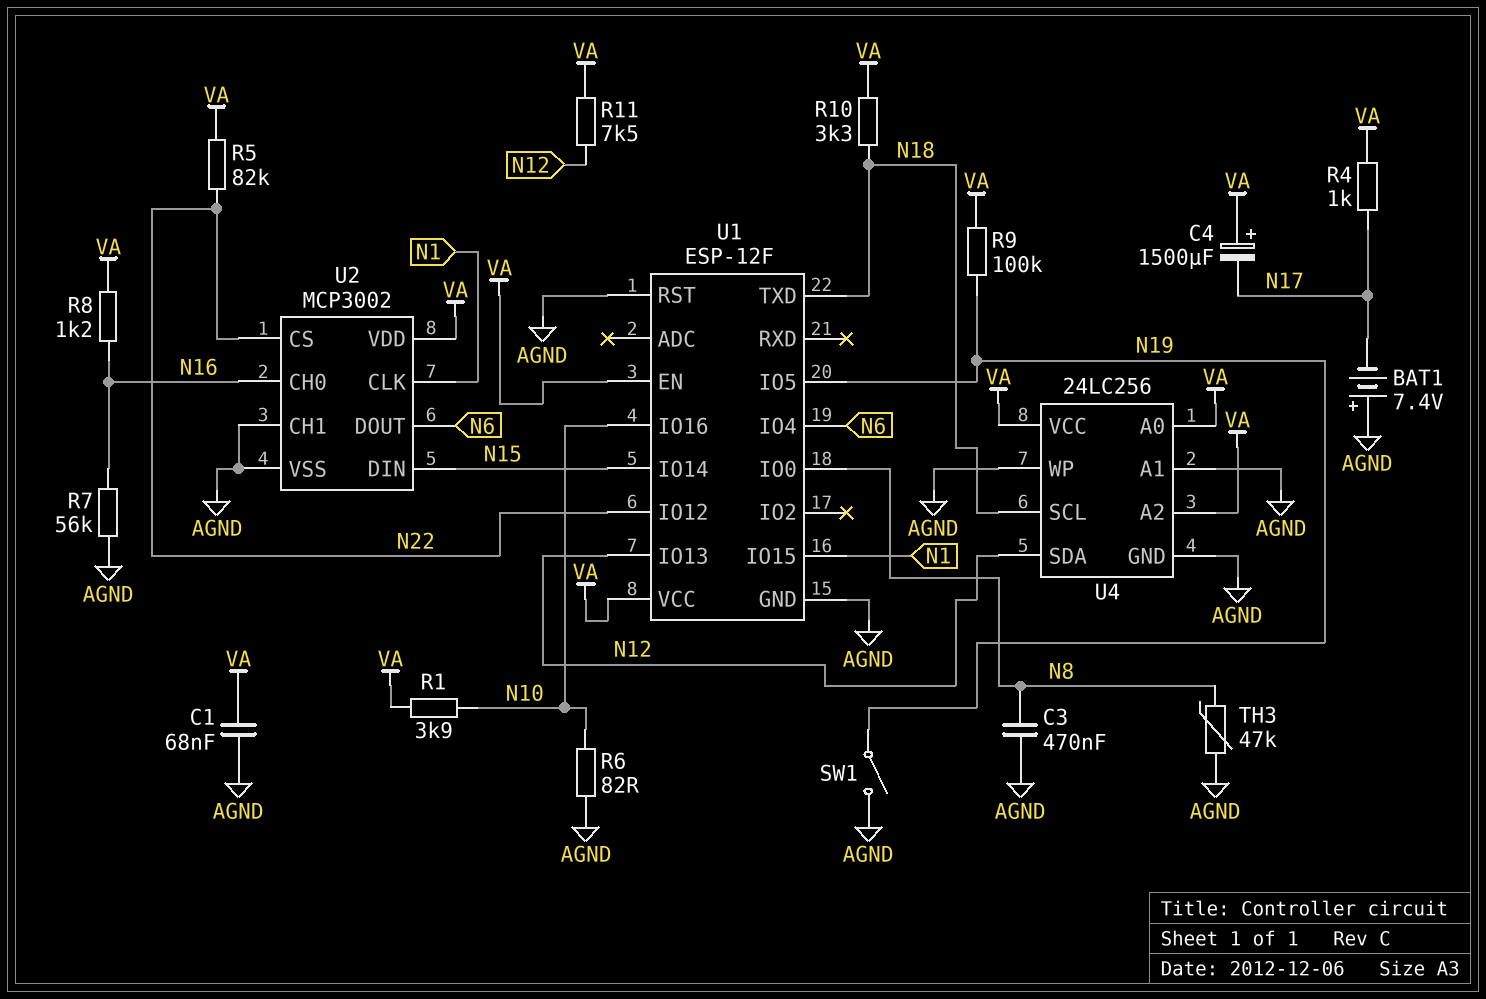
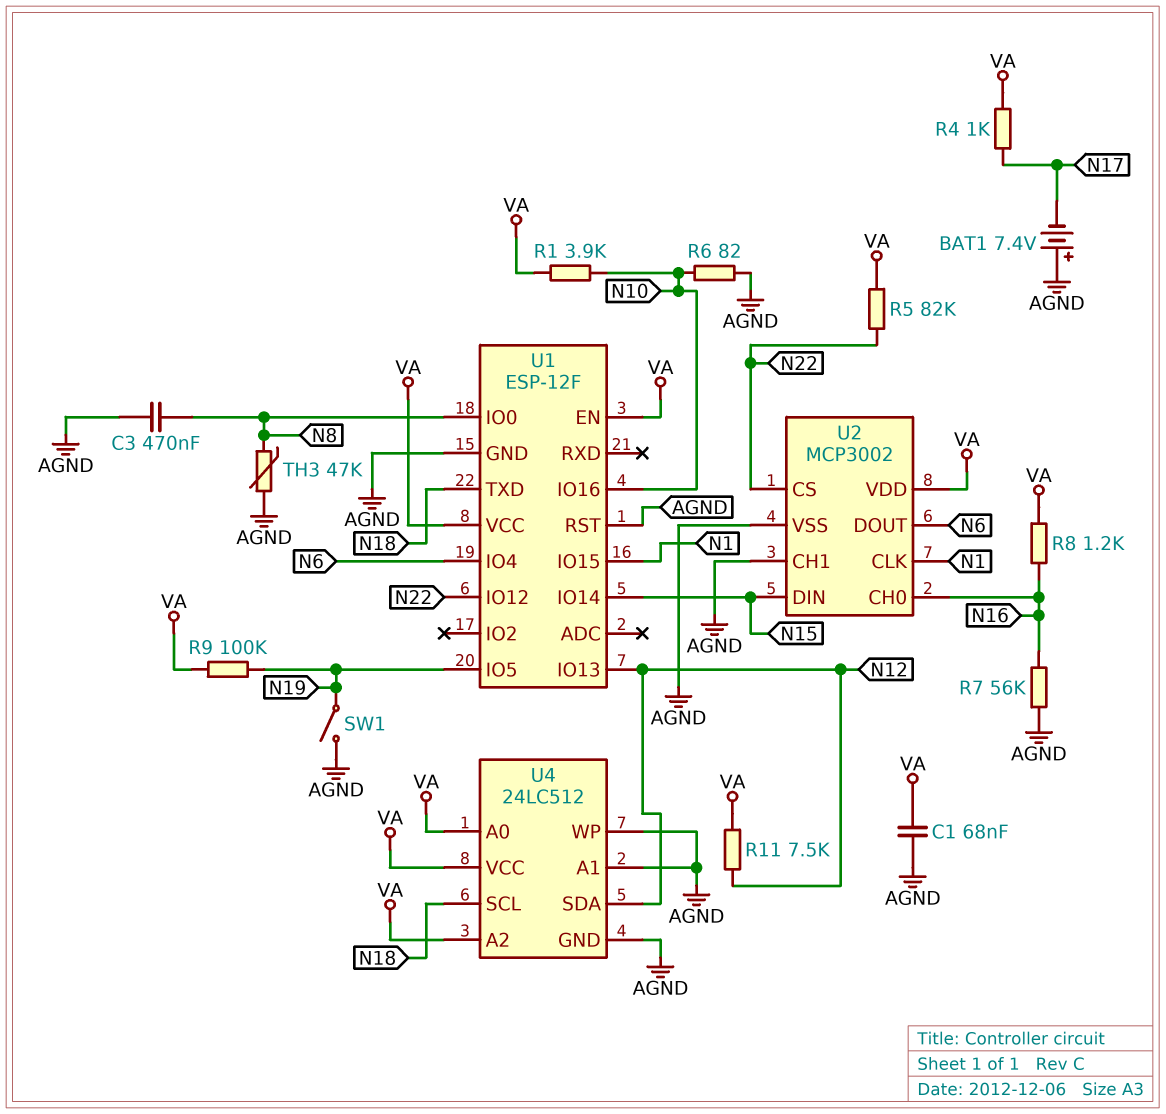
C4: 1500uF (plus VA, minus N17) -> none
R10: 3.3k (N18, VA) -> none
U4: 24LC256 -> 24LC512

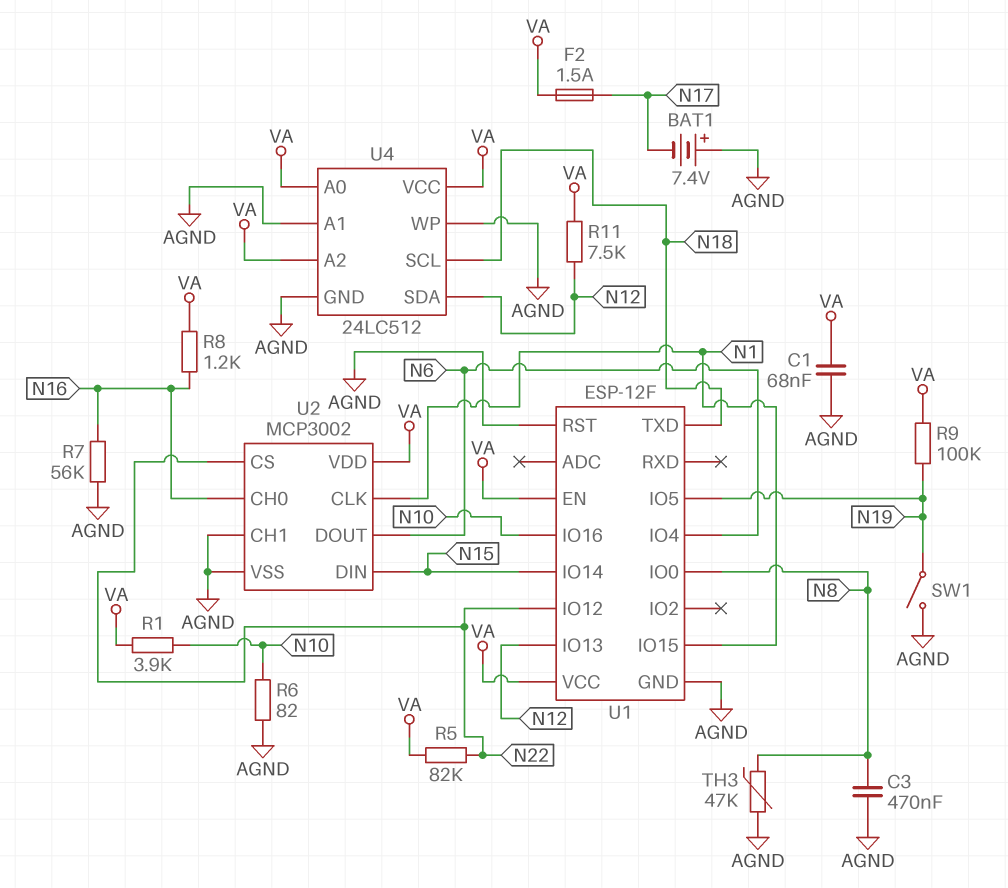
F2: none -> 1.5A (N17, VA)
R4: 1k (N17, VA) -> none

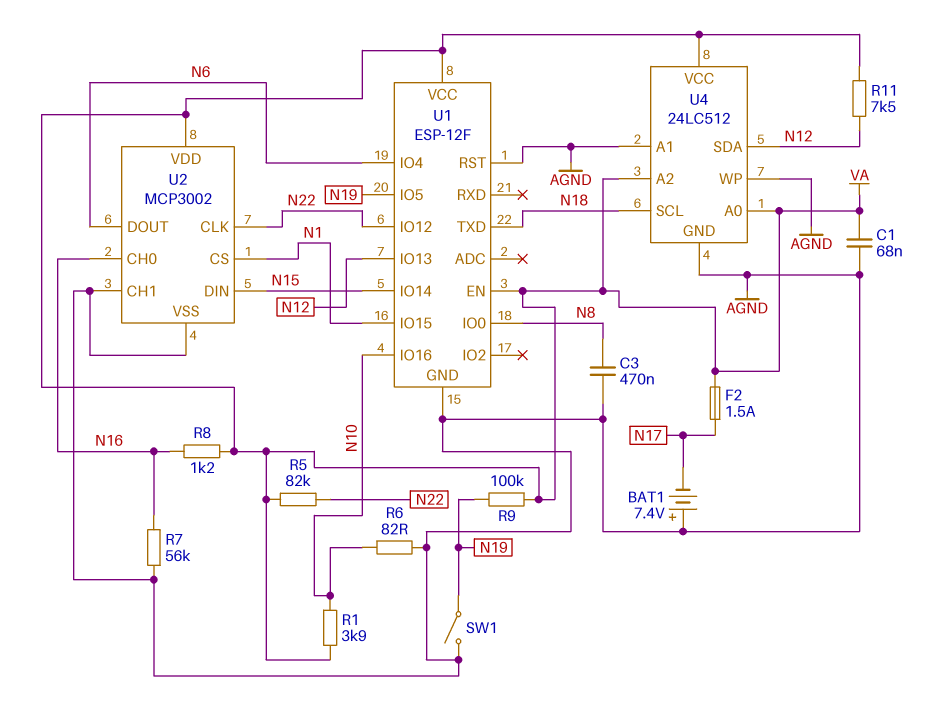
TH3: 47k (AGND, N8) -> none
U2 pin CLK: N1 -> N22
U2 pin CS: N22 -> N1

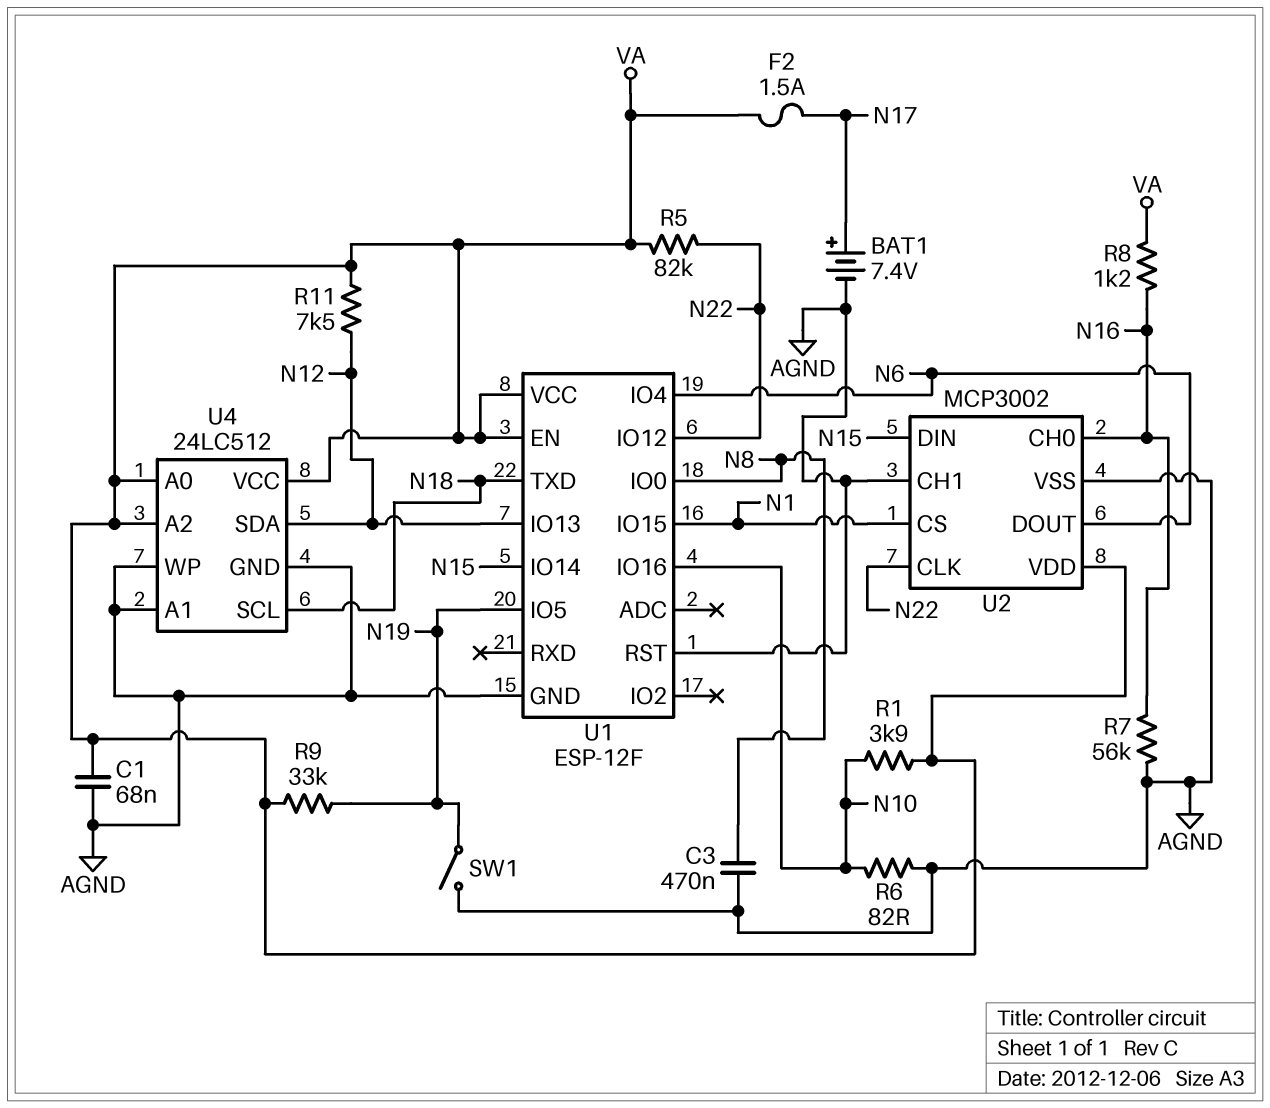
BAT1: 7.4V (plus AGND, minus N17) -> 7.4V (plus N17, minus AGND)
R9: 100k (N19, VA) -> 33k (N19, VA)

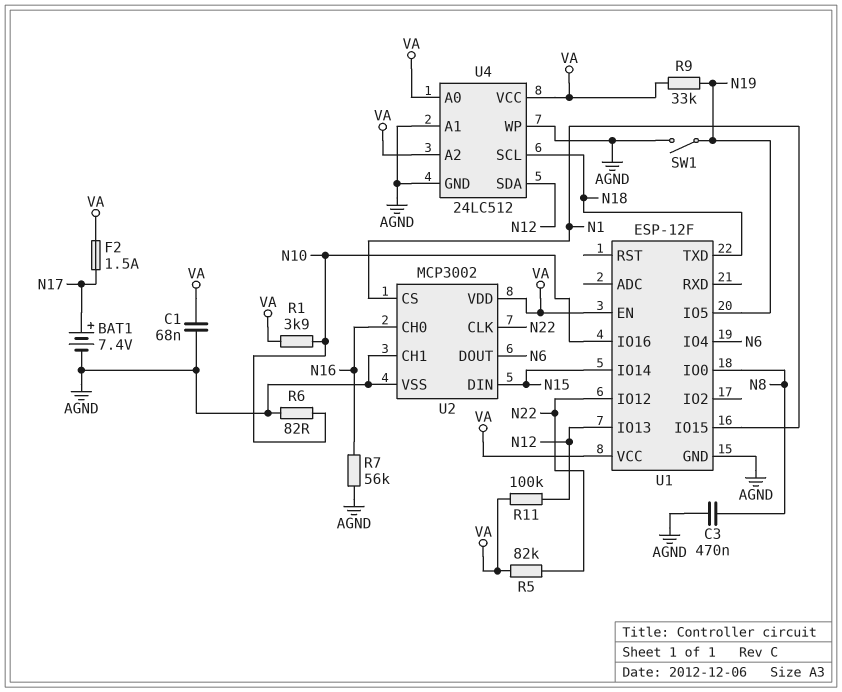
R8: 1.2k (N16, VA) -> none
R11: 7.5k (N12, VA) -> 100k (N12, VA)
U1 pin RST: AGND -> none

